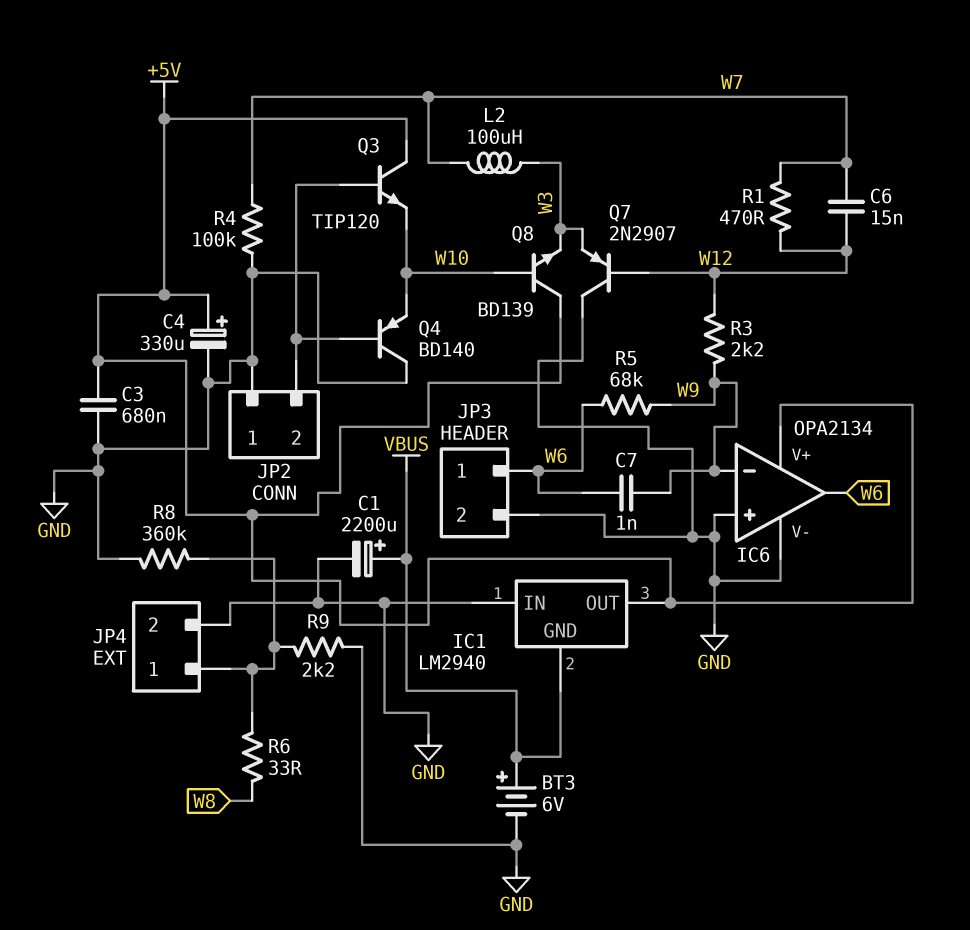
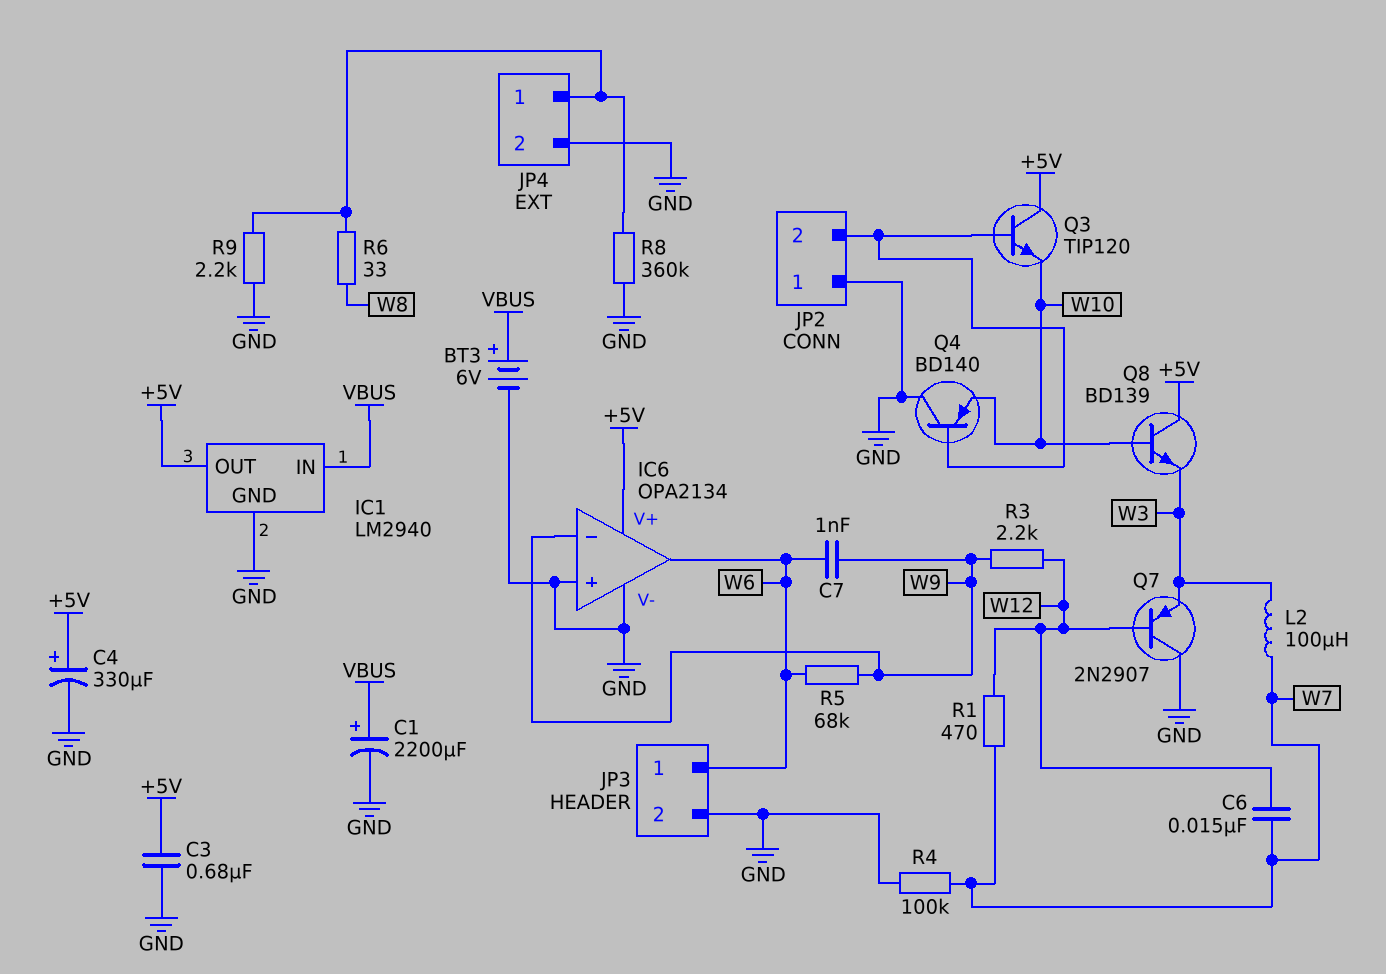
IC1 pin GND: VBUS -> GND
IC1 pin IN: GND -> VBUS

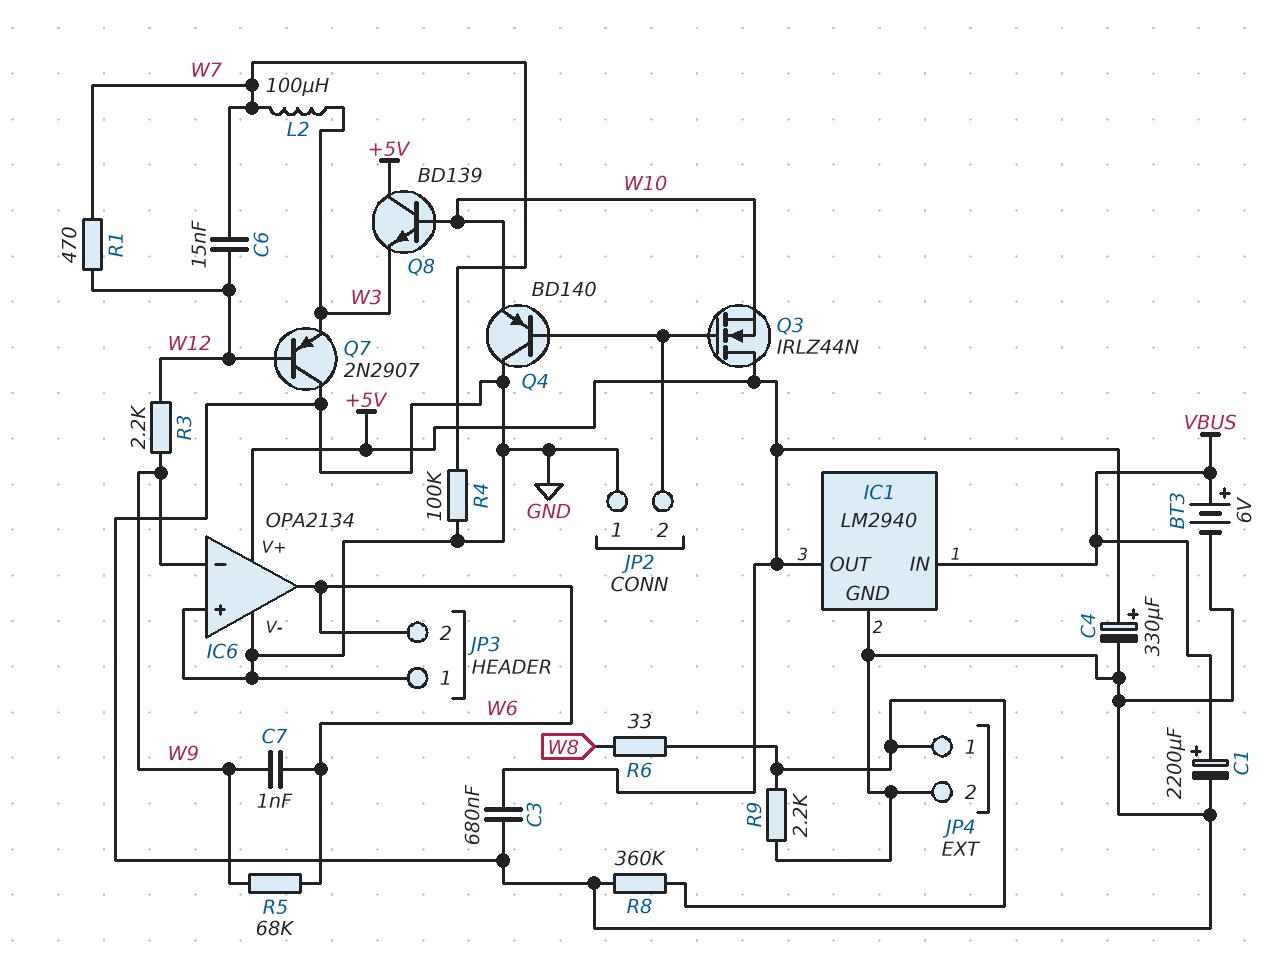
JP3 pin 1: W6 -> GND
JP3 pin 2: GND -> W6
Q3: NPN TIP120 (B JP2/2, C +5V, E W10) -> NMOS IRLZ44N (G JP2/2, D +5V, S W10)

